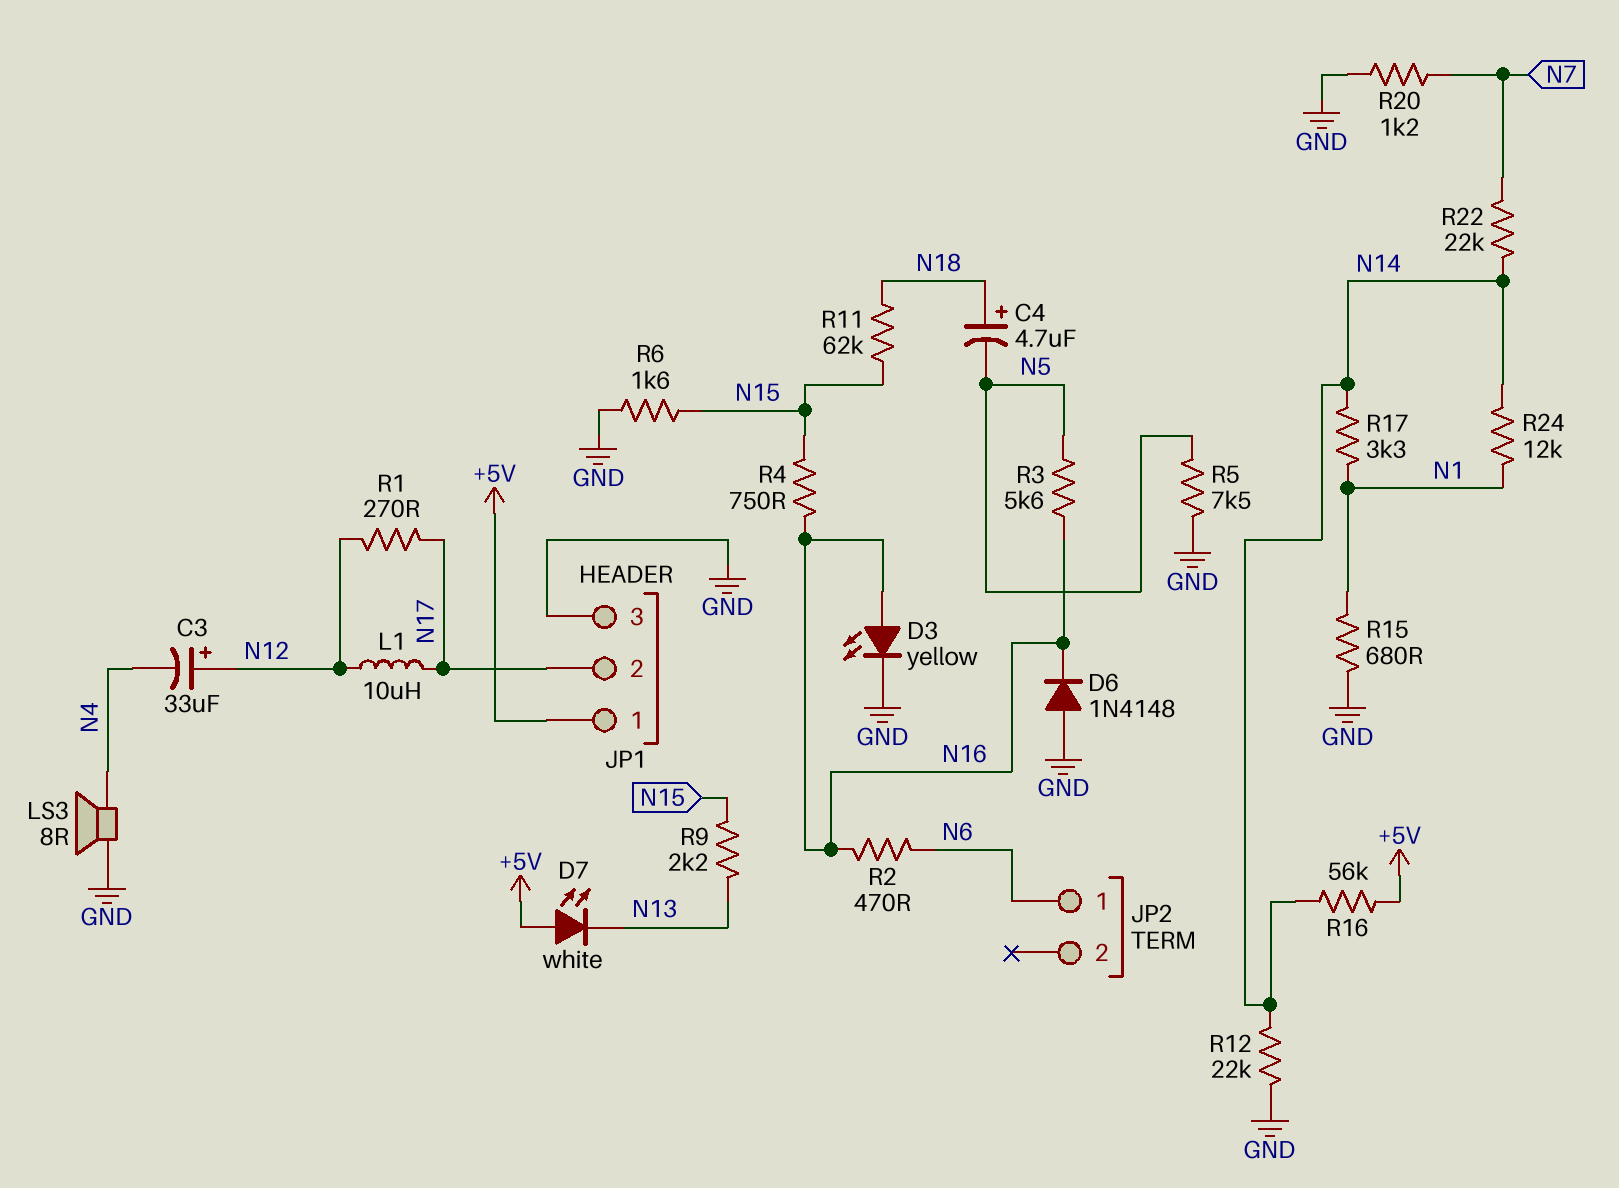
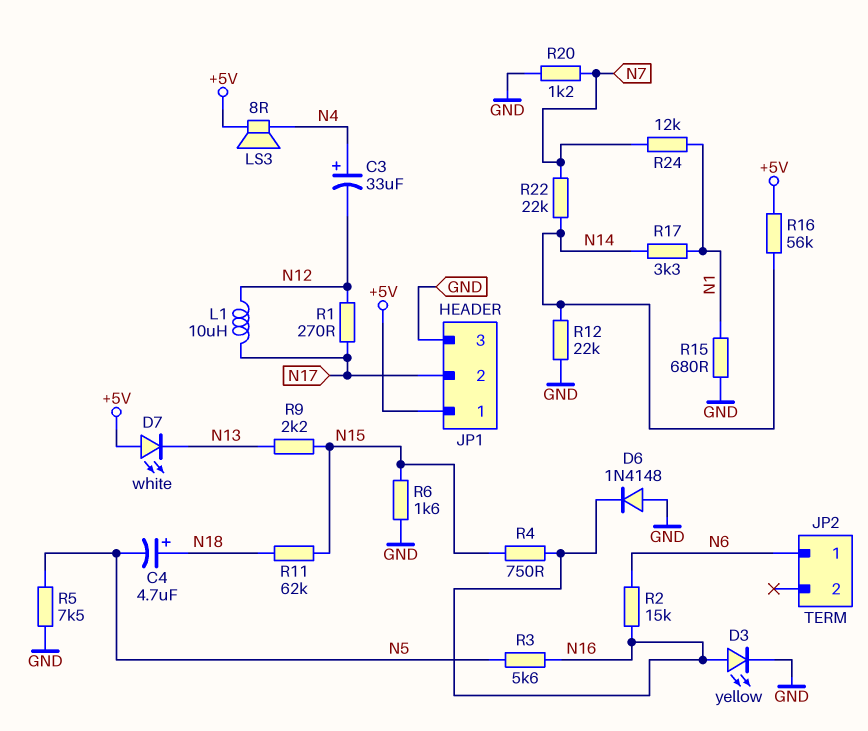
C3: 33uF (plus N12, minus N4) -> 33uF (plus N4, minus N12)
LS3: speaker 8R (GND, N4) -> speaker 8R (+5V, N4)
R2: 470 (N6, N16) -> 15k (N6, N16)
R24: 12k (N1, N14) -> 12k (N1, N7)

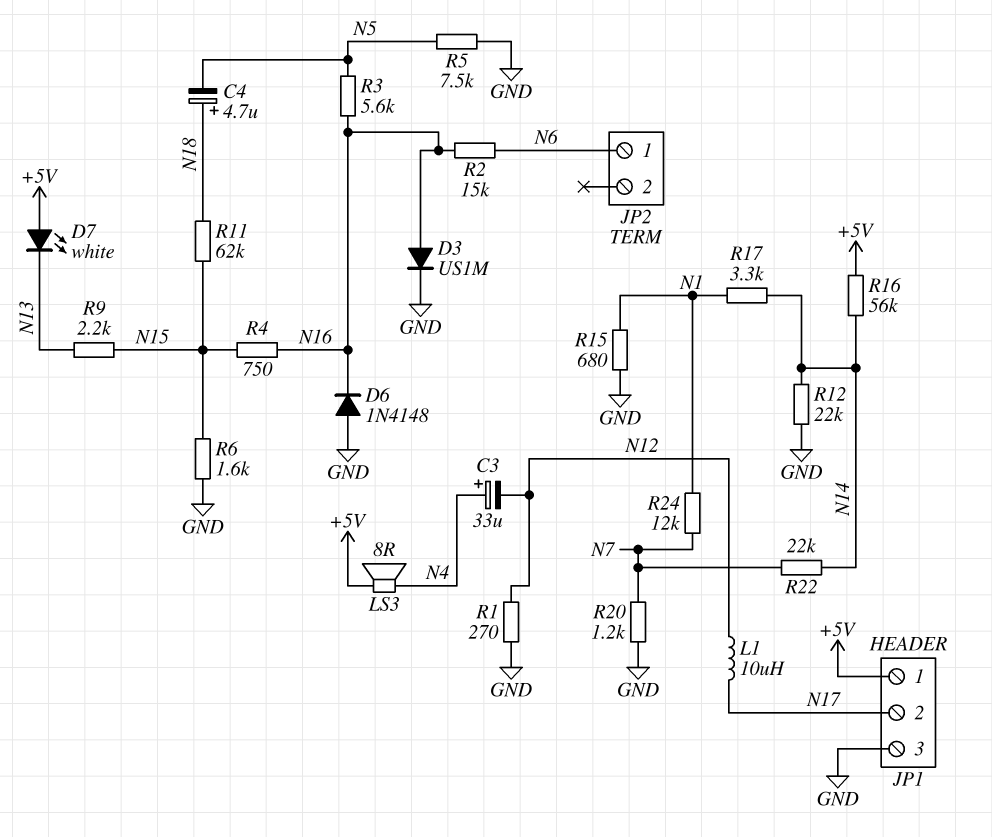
D3: LED yellow (A N16, K GND) -> diode US1M (A N16, K GND)
R1: 270 (N12, N17) -> 270 (GND, N12)

